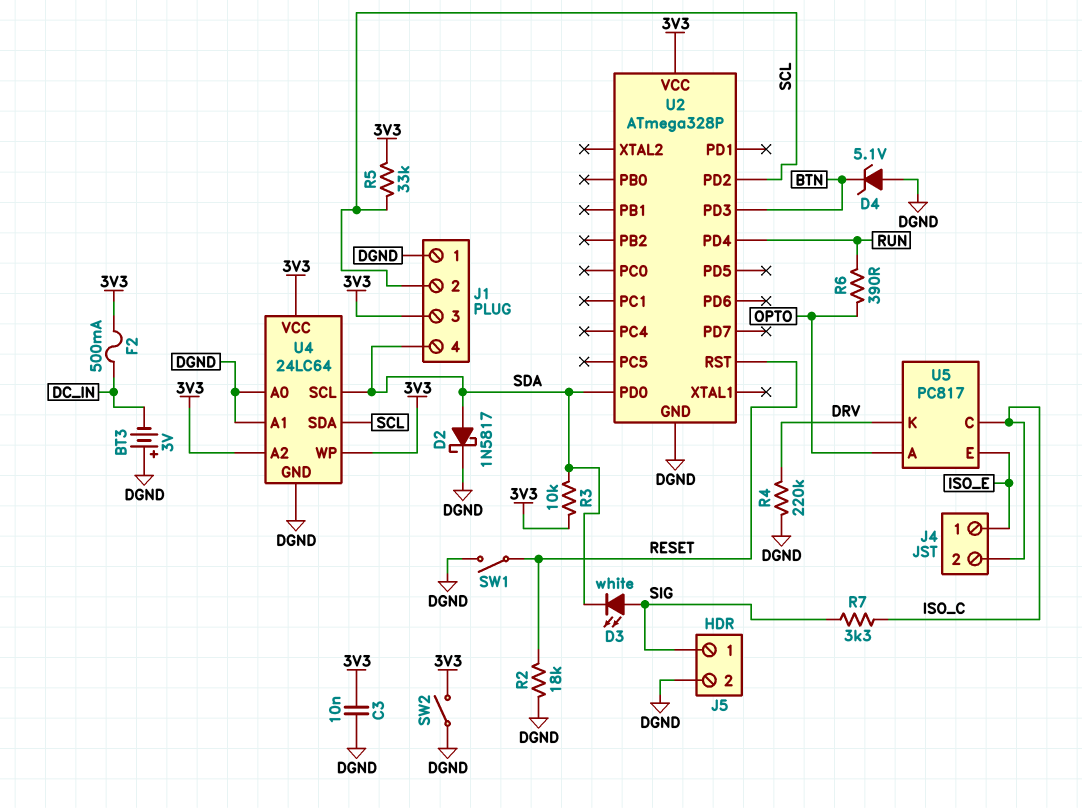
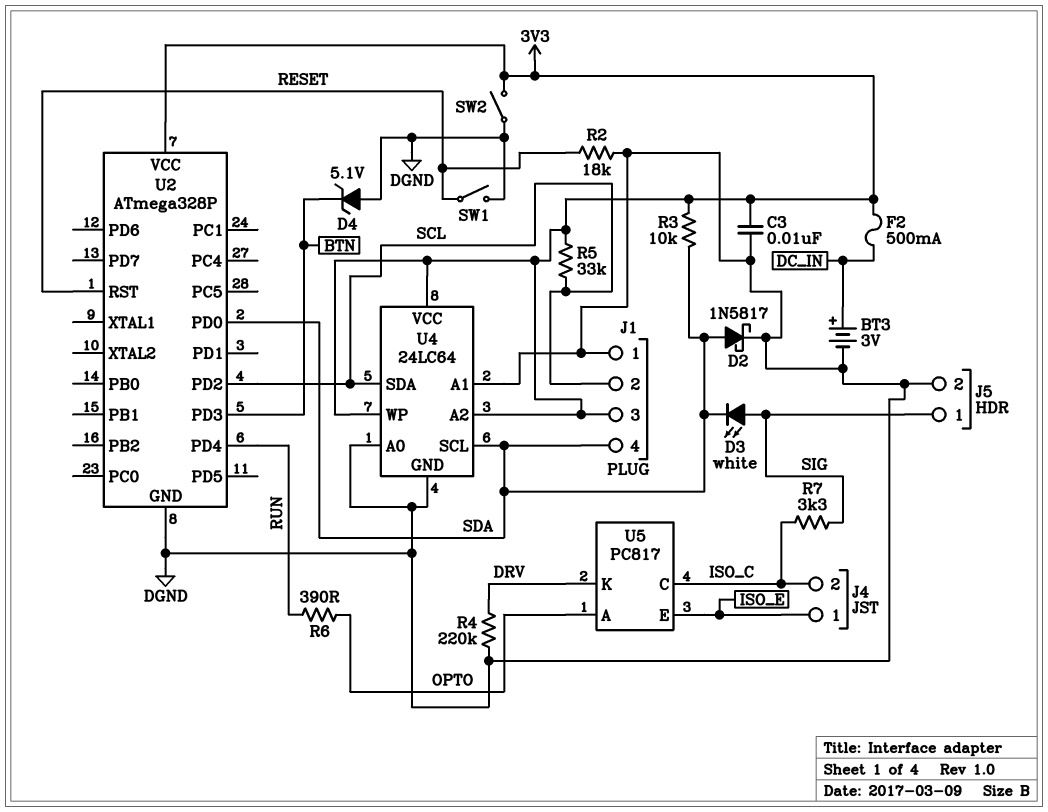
BT3: 3V (plus DGND, minus DC_IN) -> 3V (plus DC_IN, minus DGND)

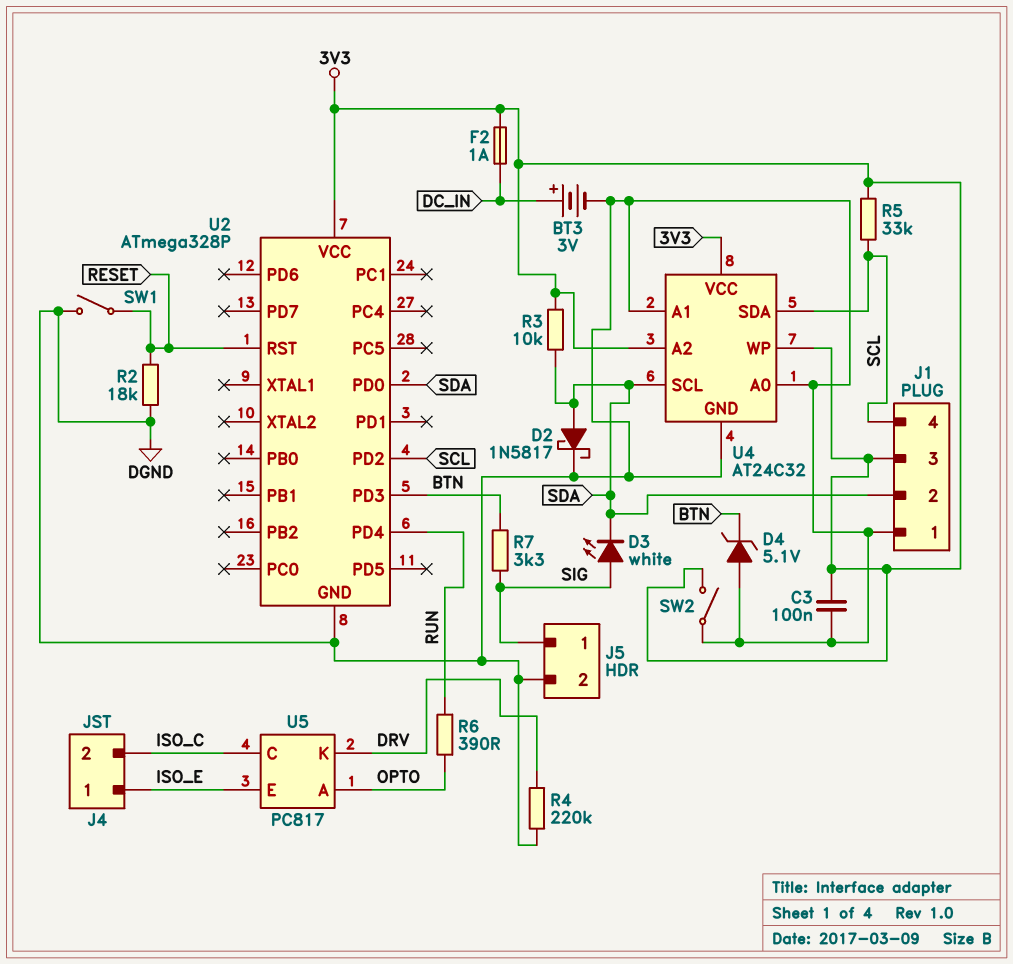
C3: 10nF (3V3, DGND) -> 100nF (3V3, DGND)
F2: 500mA (3V3, DC_IN) -> 1A (3V3, DC_IN)
J1 pin 2: SCL -> SDA
J1 pin 4: SDA -> SCL
R7: 3.3k (ISO_C, SIG) -> 3.3k (BTN, SIG)
U4: 24LC64 -> AT24C32

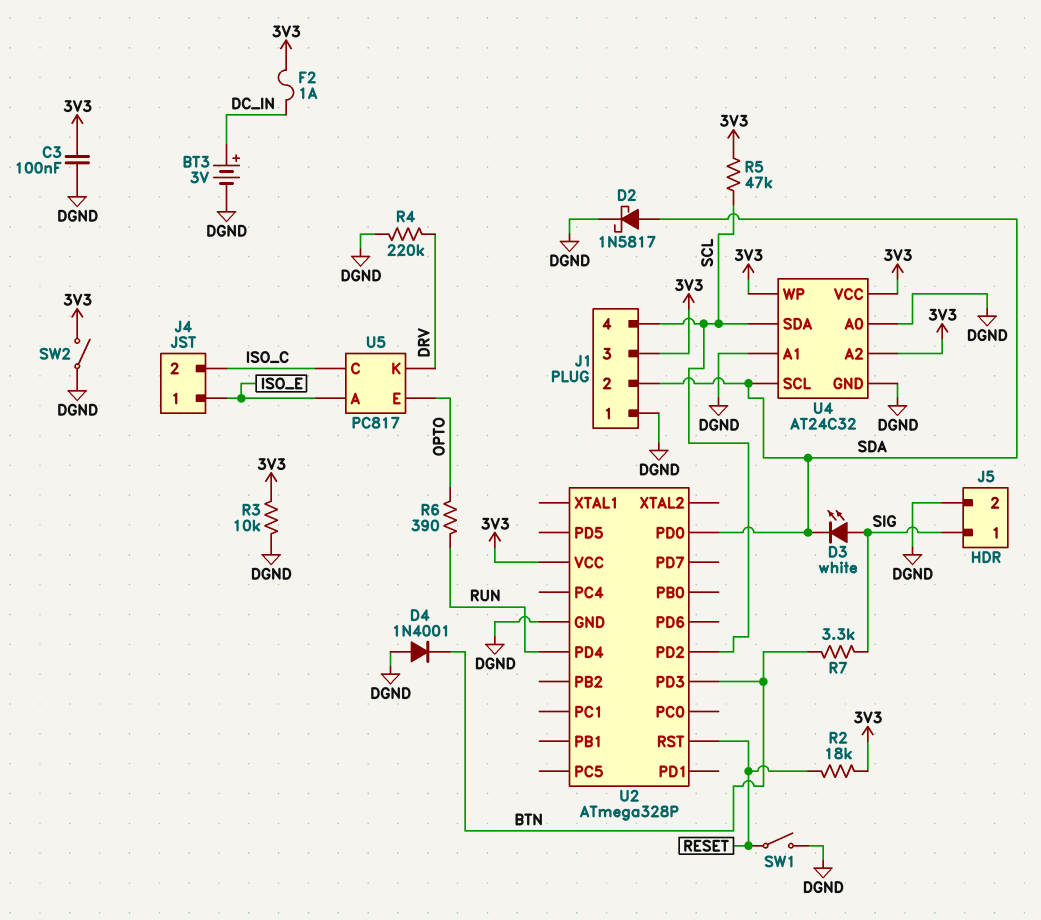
D4: zener 5.1V (A DGND, K BTN) -> diode 1N4001 (A DGND, K BTN)
R2: 18k (DGND, RESET) -> 18k (3V3, RESET)
R3: 10k (3V3, SDA) -> 10k (3V3, DGND)
R5: 33k (3V3, SCL) -> 47k (3V3, SCL)
U5 pin A: OPTO -> ISO_E
U5 pin E: ISO_E -> OPTO

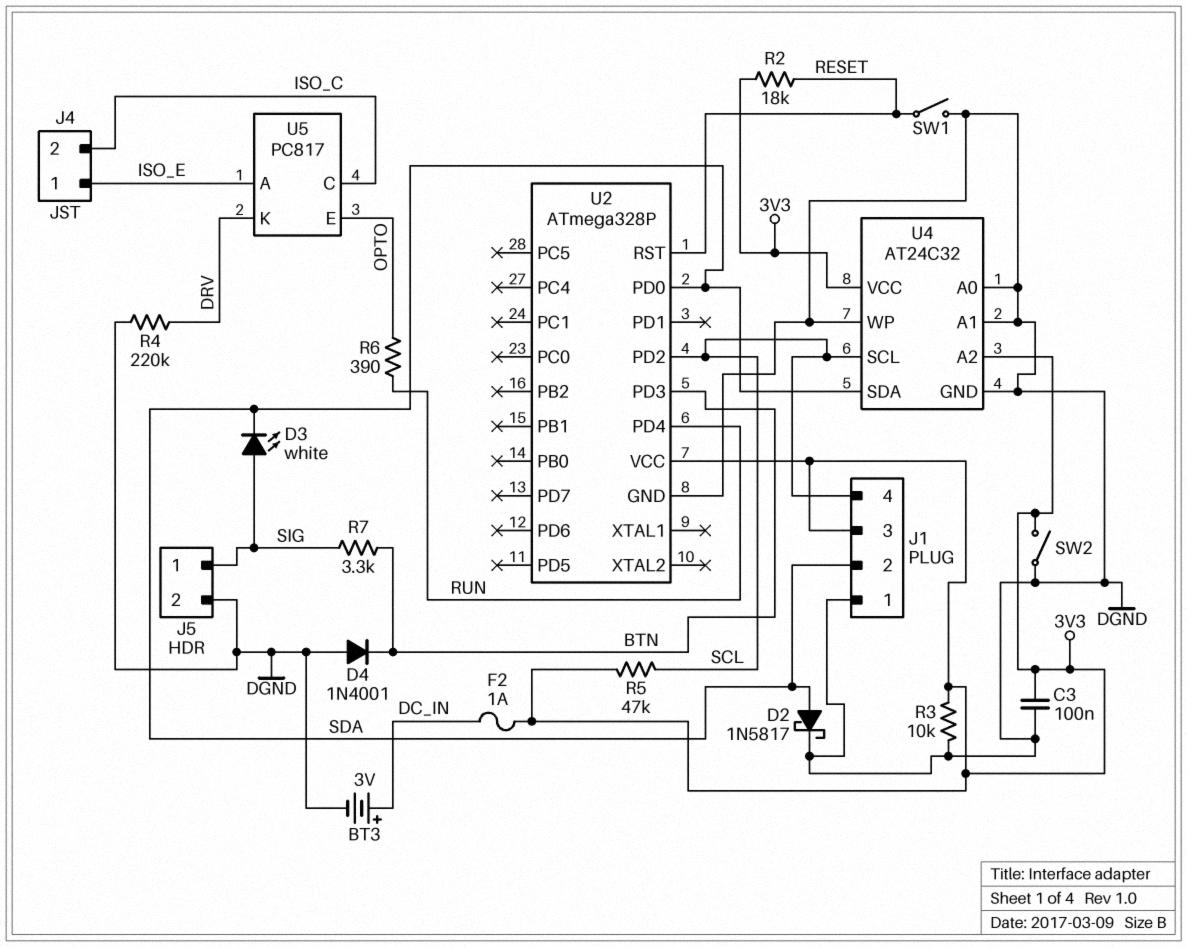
U4 pin SCL: SDA -> SCL
U4 pin SDA: SCL -> SDA
U4 pin WP: 3V3 -> DGND

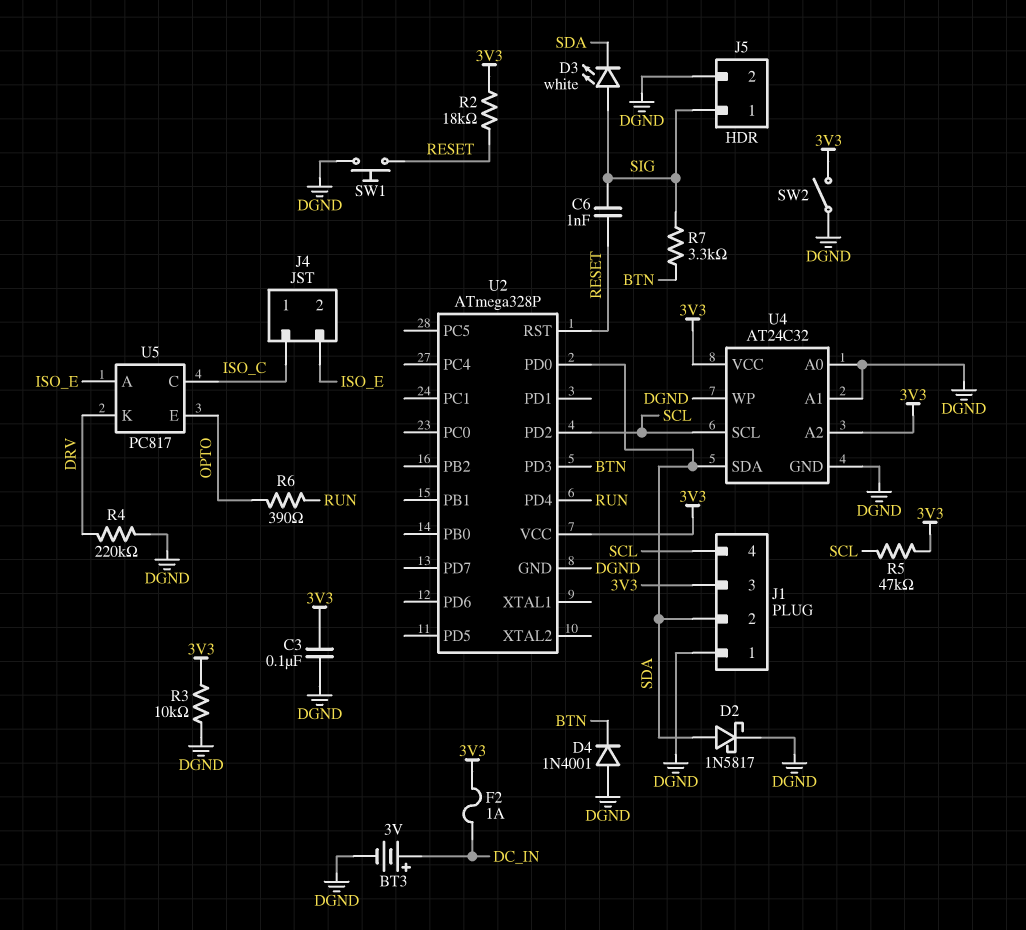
C6: none -> 1nF (RESET, SIG)
J4 pin 1: ISO_E -> ISO_C
J4 pin 2: ISO_C -> ISO_E
SW1: switch (DGND, RESET) -> button (DGND, RESET)

